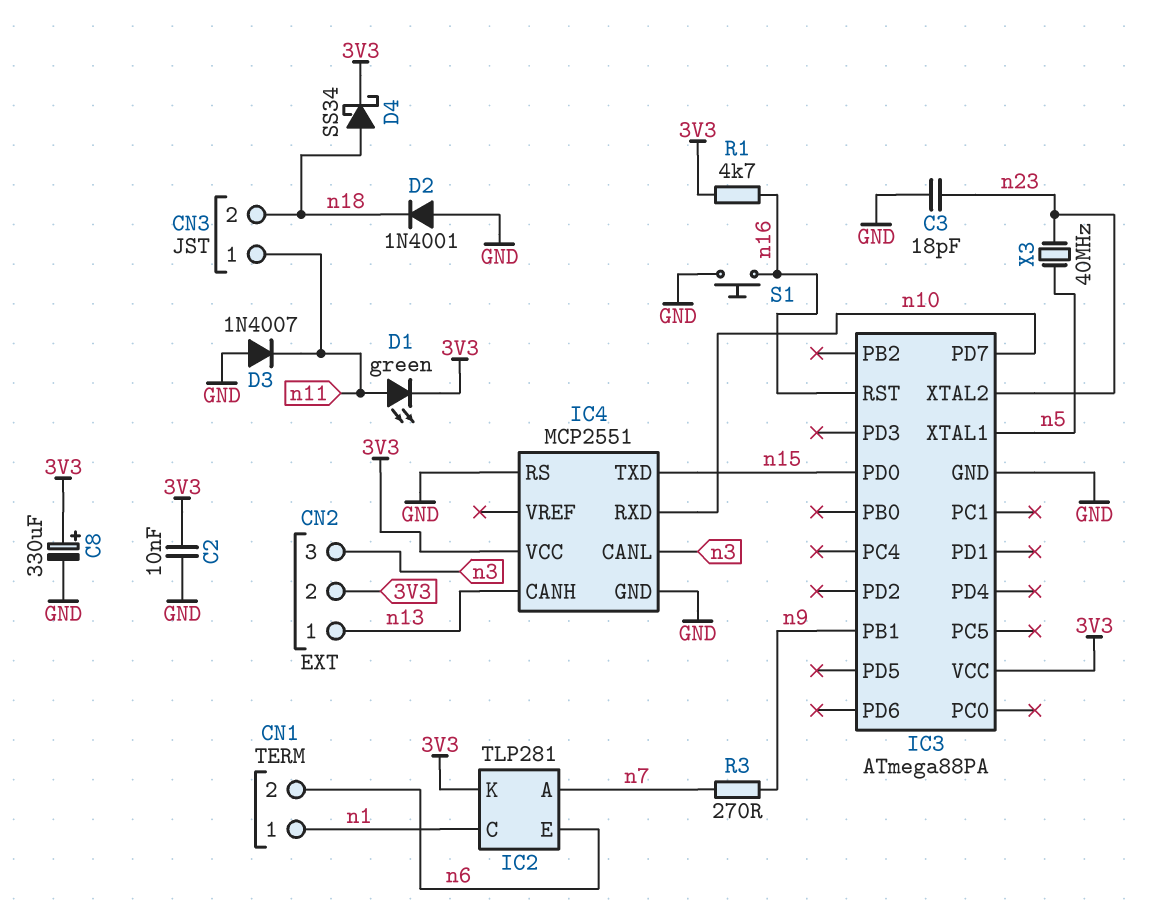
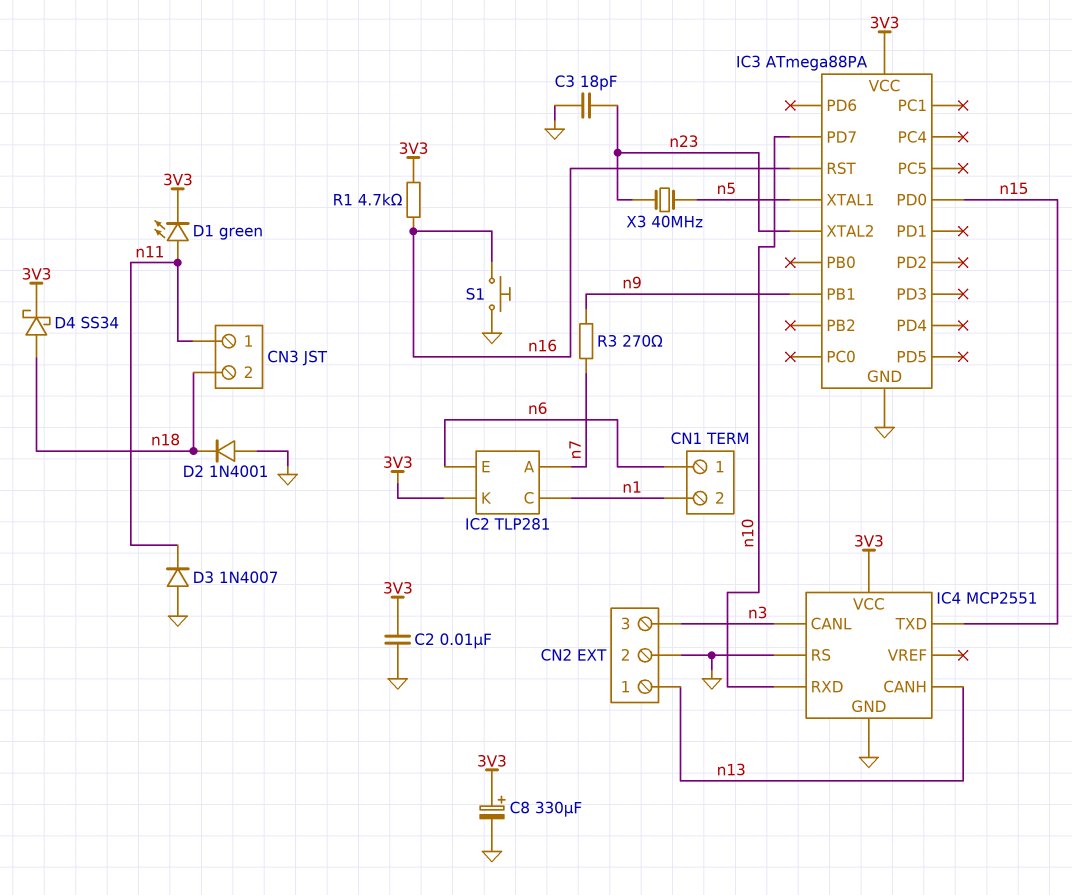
CN1 pin 1: n1 -> n6
CN1 pin 2: n6 -> n1
CN2 pin 2: 3V3 -> GND

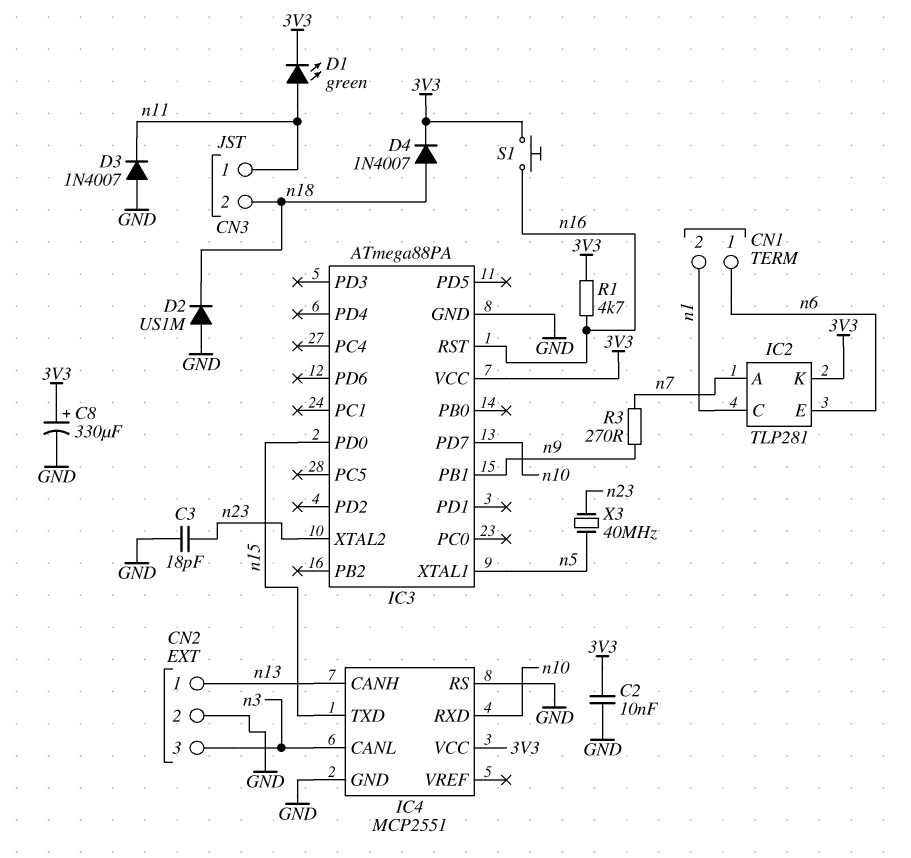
D2: diode 1N4001 (A GND, K n18) -> diode US1M (A GND, K n18)
D4: schottky SS34 (A n18, K 3V3) -> diode 1N4007 (A n18, K 3V3)
S1: button (GND, n16) -> button (3V3, n16)

